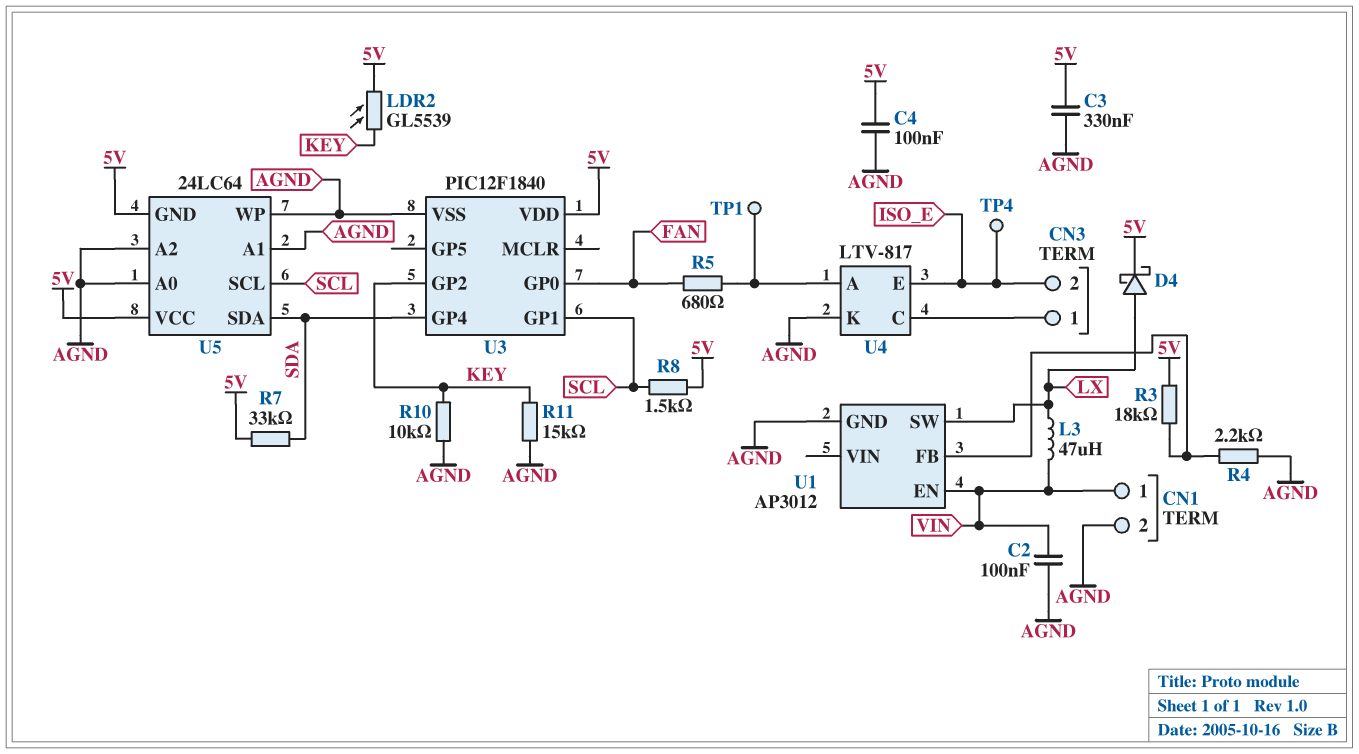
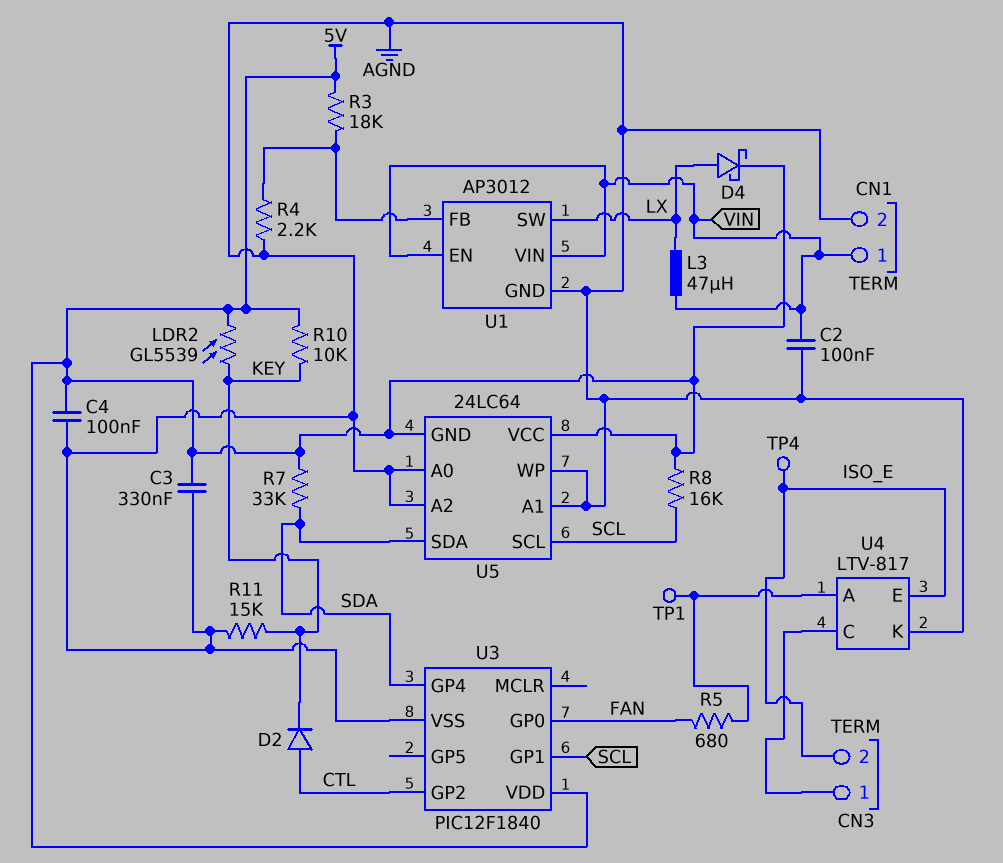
D2: none -> diode (A CTL, K KEY)
R8: 1.5k (5V, SCL) -> 16k (5V, SCL)
R10: 10k (AGND, KEY) -> 10k (5V, KEY)
U1 pin VIN: none -> VIN
U3 pin GP2: KEY -> CTL

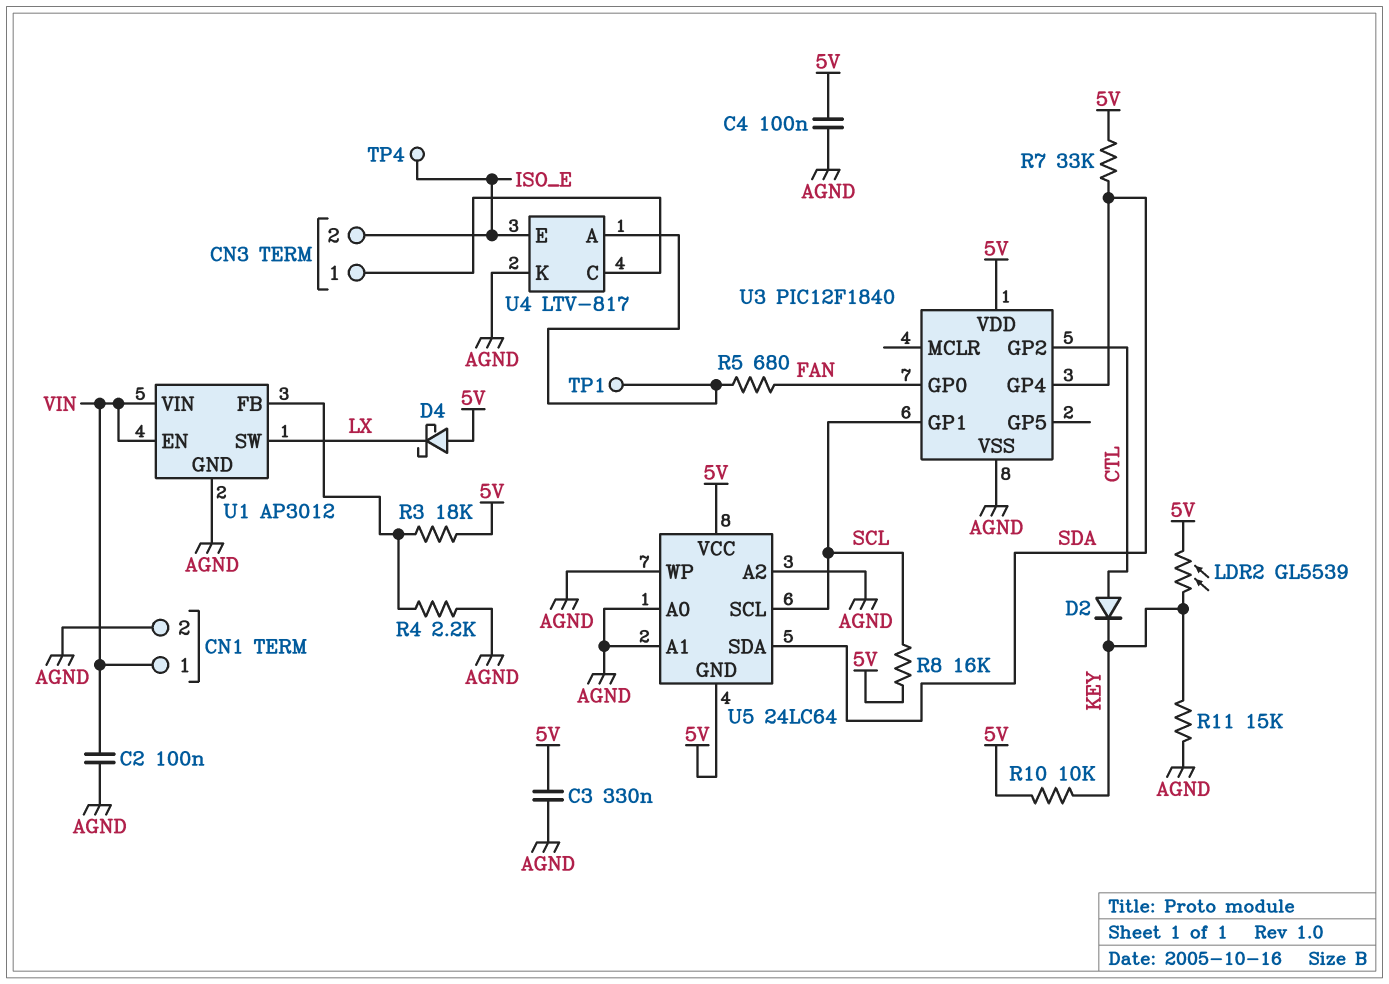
D4: schottky (A LX, K 5V) -> schottky (A 5V, K LX)
L3: 47uH (LX, VIN) -> none

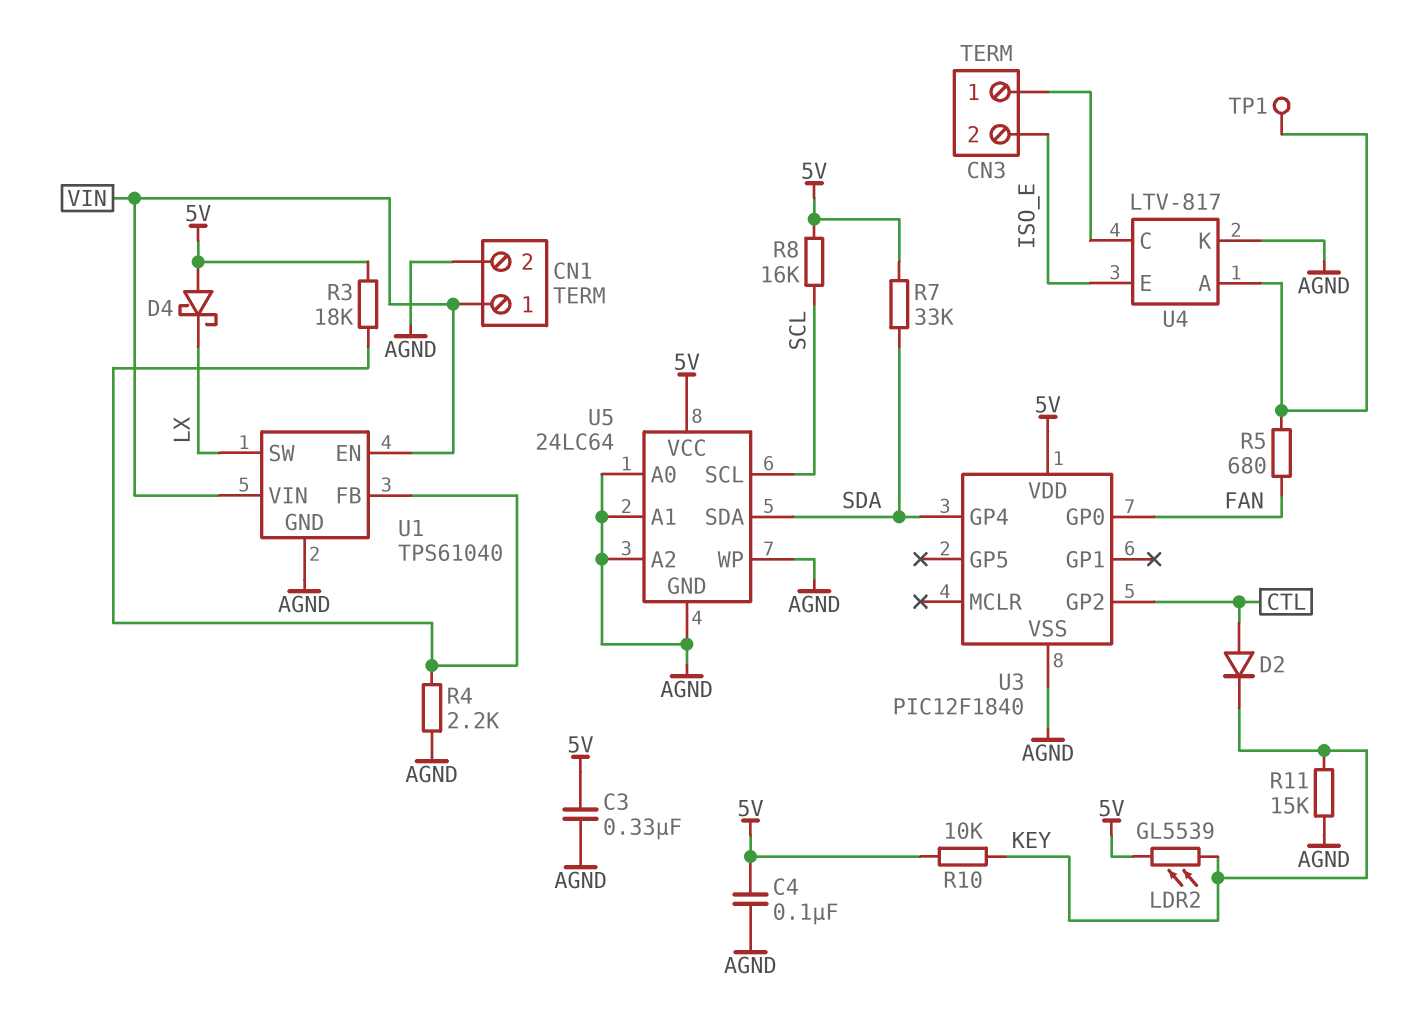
C2: 100nF (AGND, VIN) -> none
TP4: test point (ISO_E) -> none
U1: AP3012 -> TPS61040
U3 pin GP1: SCL -> none
U5 pin GND: 5V -> AGND

